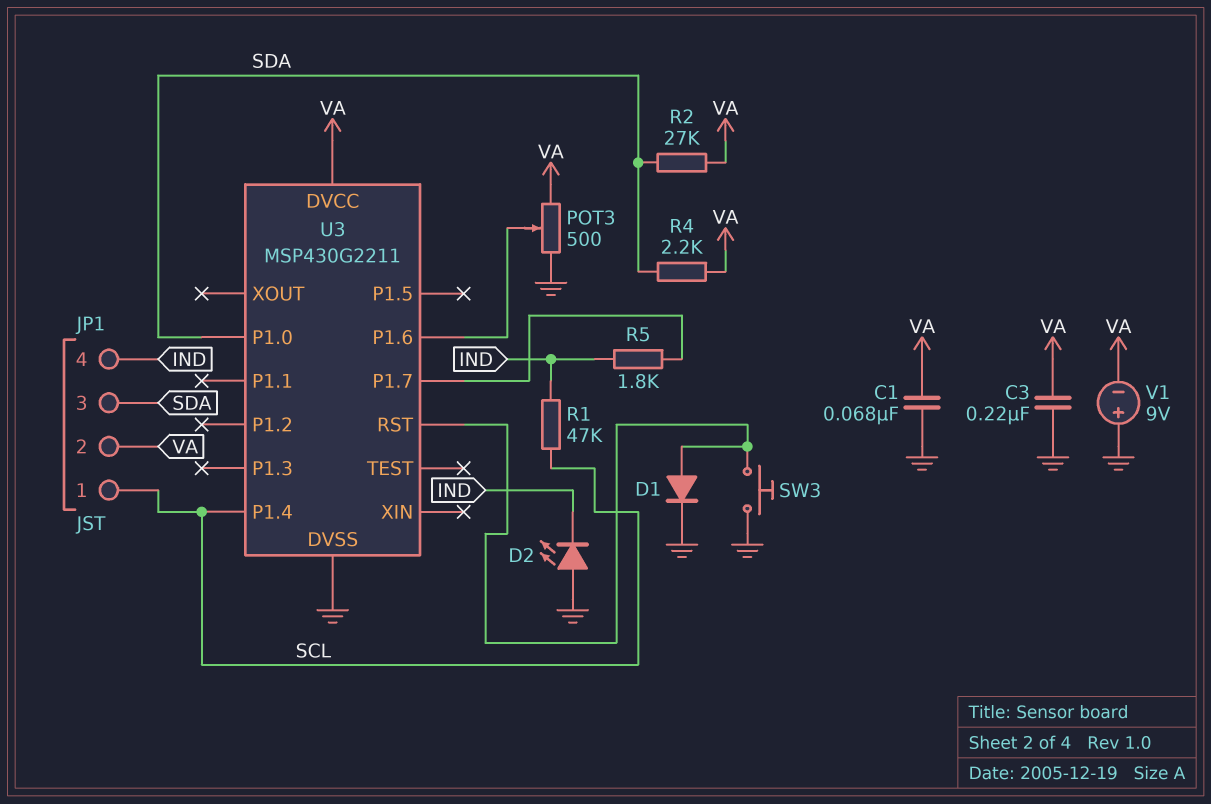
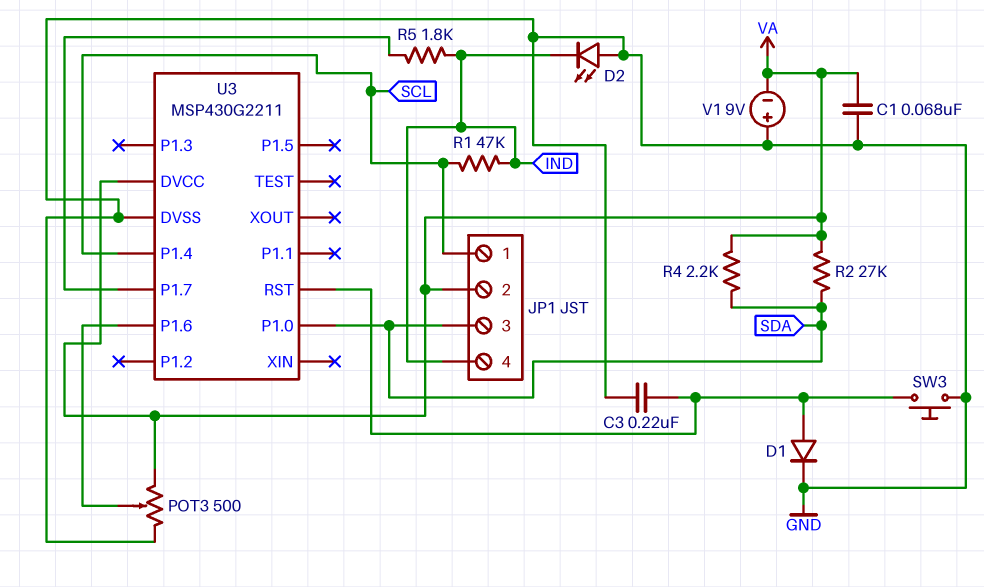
C3: 220nF (GND, VA) -> 220nF (GND, U3/RST)

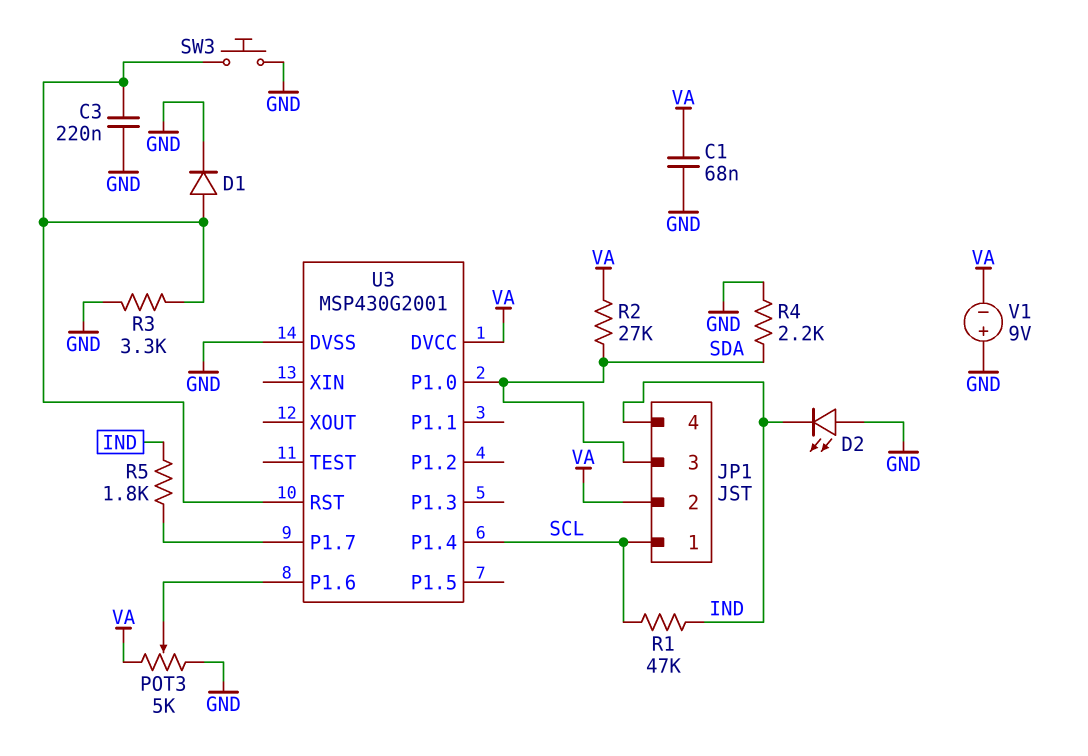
POT3: 500 (GND, VA, wiper U3/P1.6) -> 5k (GND, VA, wiper U3/P1.6)
R3: none -> 3.3k (GND, U3/RST)
R4: 2.2k (SDA, VA) -> 2.2k (GND, SDA)
U3: MSP430G2211 -> MSP430G2001

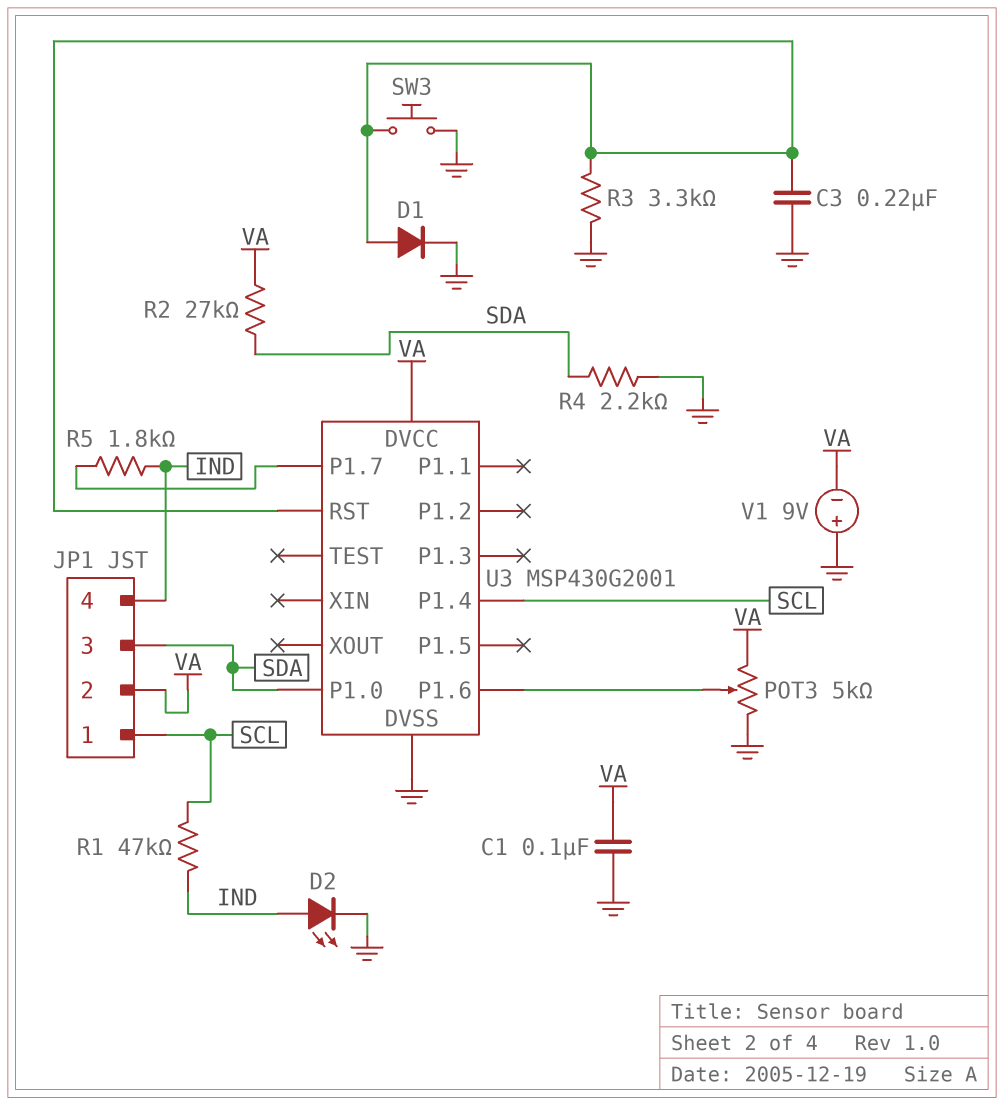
C1: 68nF (GND, VA) -> 100nF (GND, VA)
D2: LED (A GND, K IND) -> LED (A IND, K GND)

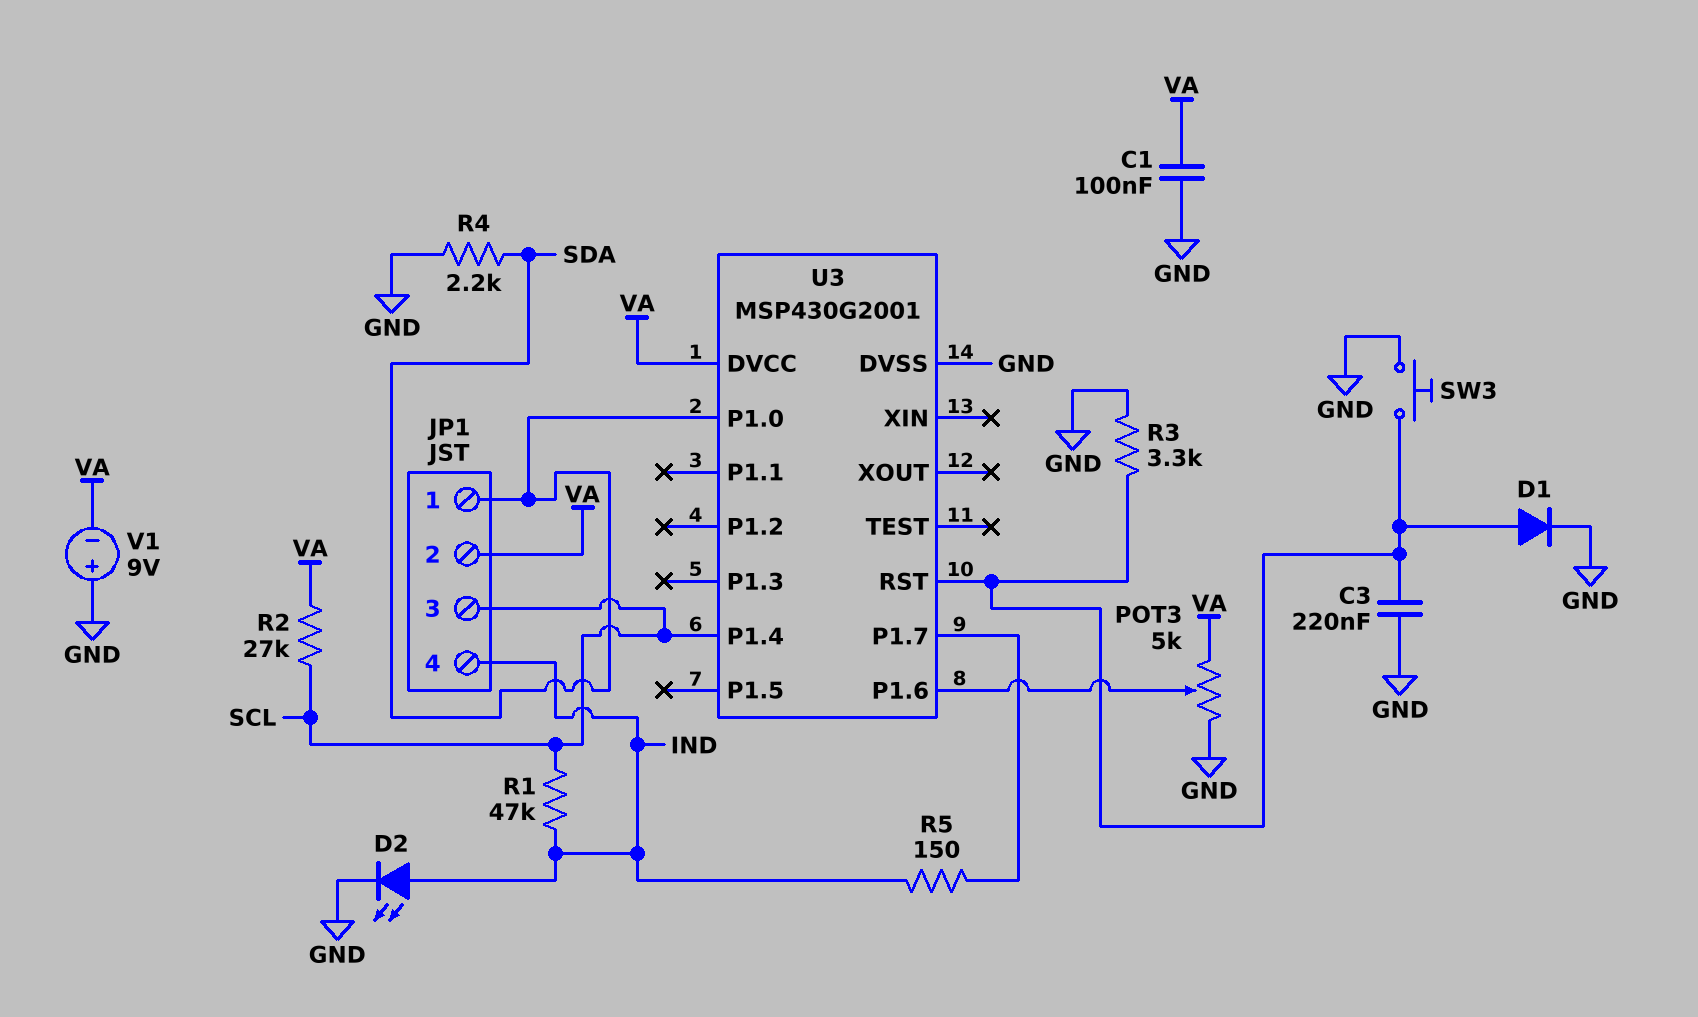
JP1 pin 1: SCL -> SDA
JP1 pin 3: SDA -> SCL
R2: 27k (SDA, VA) -> 27k (SCL, VA)
R5: 1.8k (IND, U3/P1.7) -> 150 (IND, U3/P1.7)

